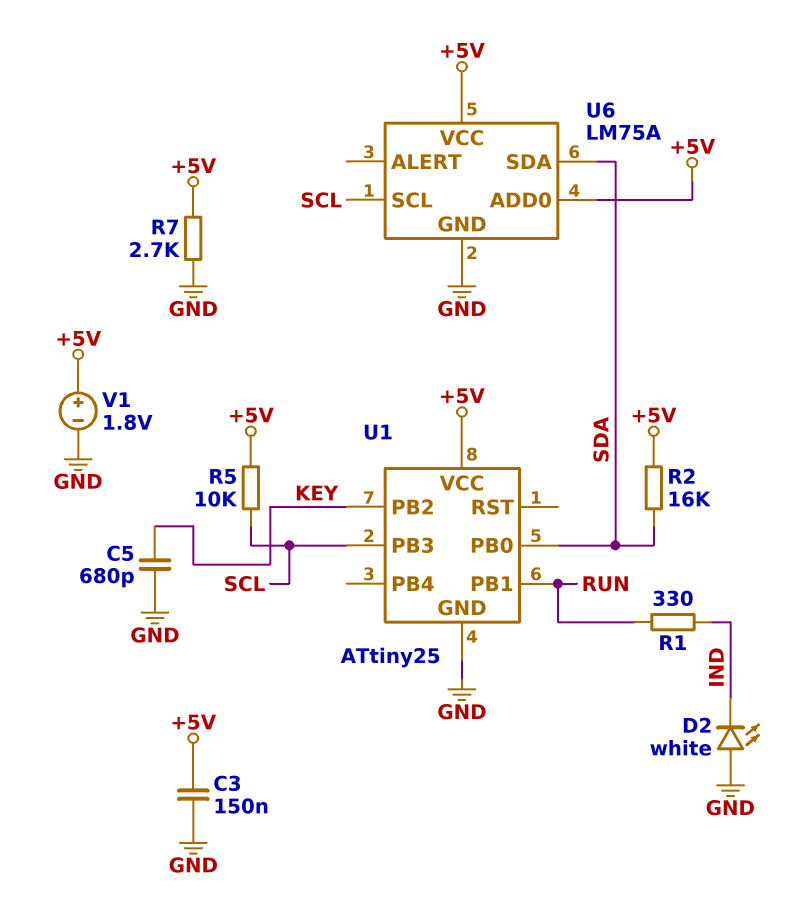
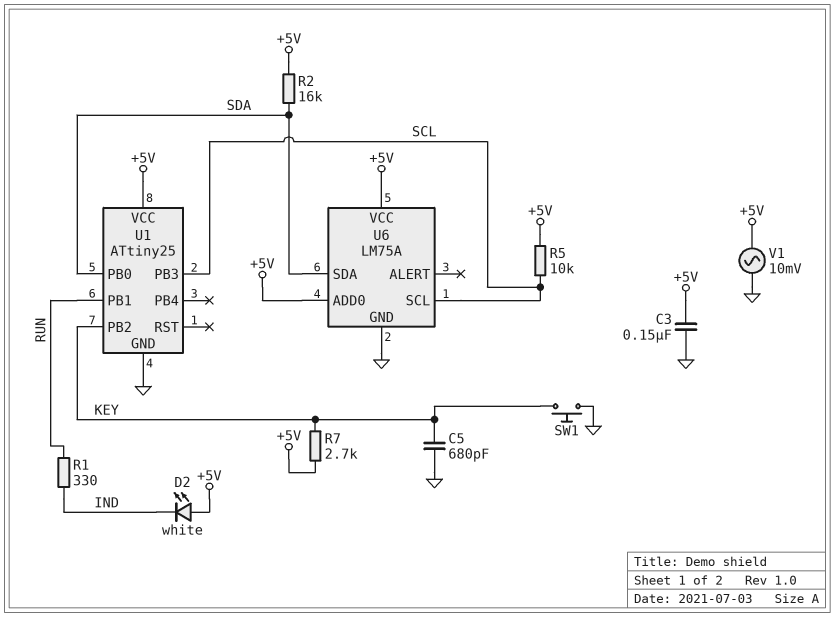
D2: LED white (A GND, K IND) -> LED white (A +5V, K IND)
R7: 2.7k (+5V, GND) -> 2.7k (+5V, KEY)
SW1: none -> button (GND, KEY)
V1: 1.8V (plus +5V, minus GND) -> AC 10mV (+5V, GND)

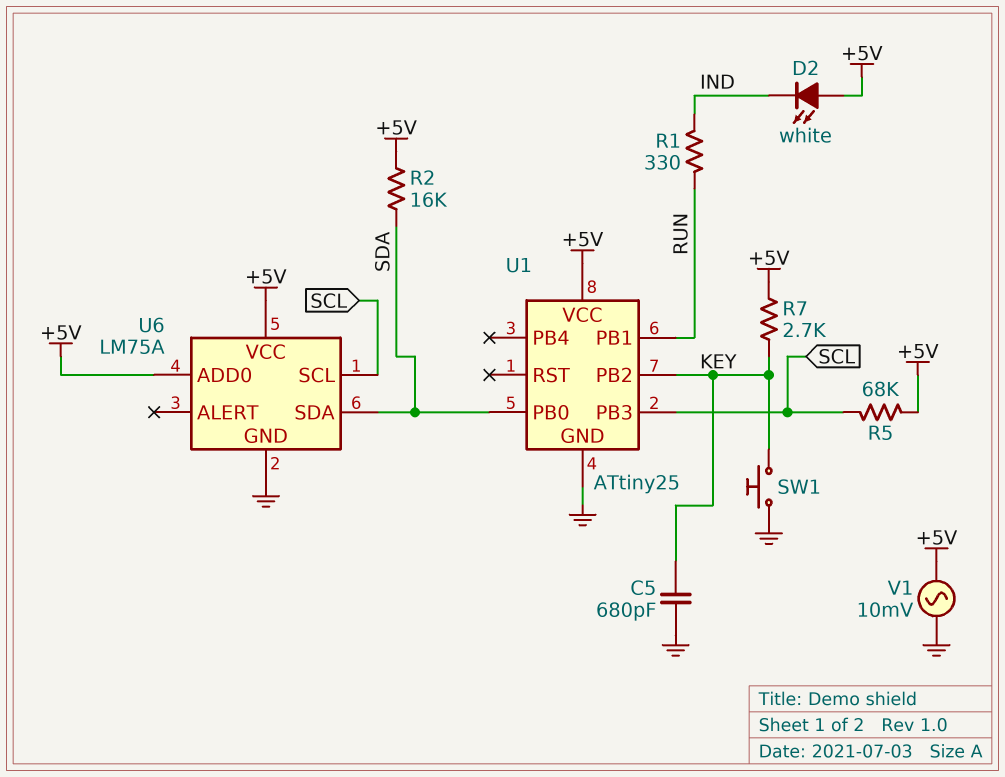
C3: 150nF (+5V, GND) -> none
R5: 10k (+5V, SCL) -> 68k (+5V, SCL)

